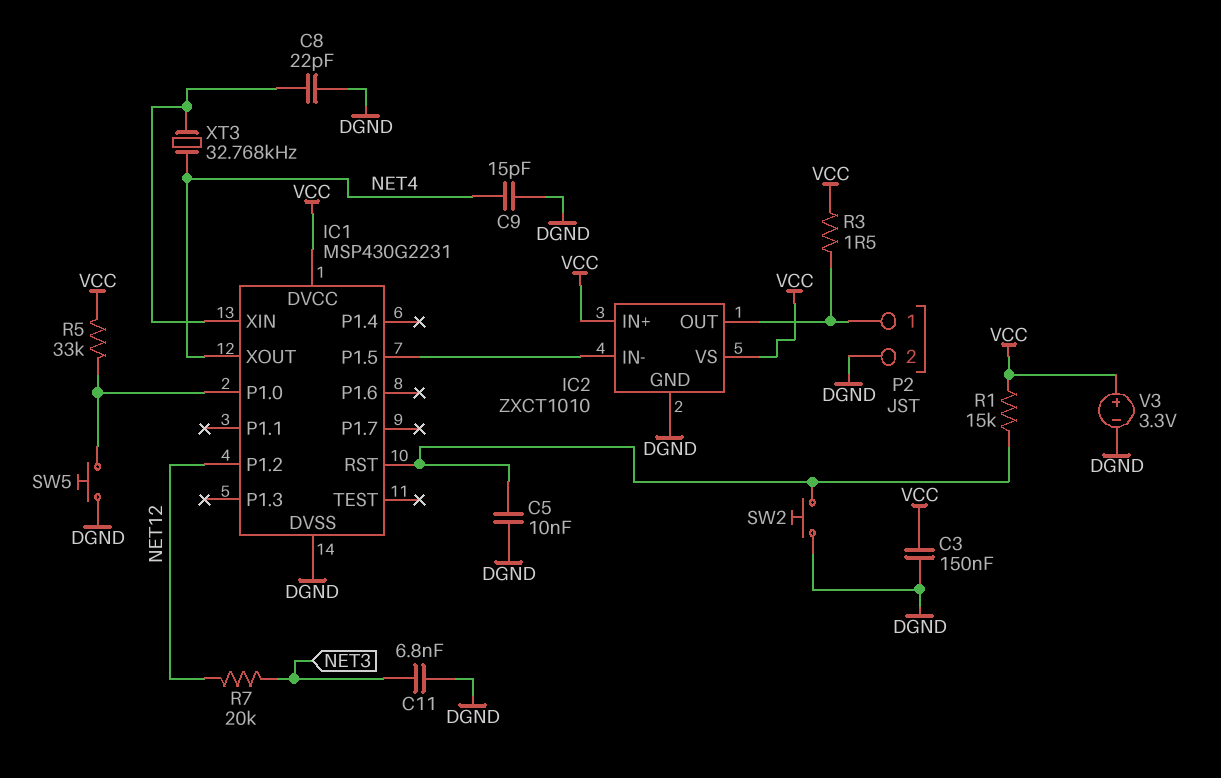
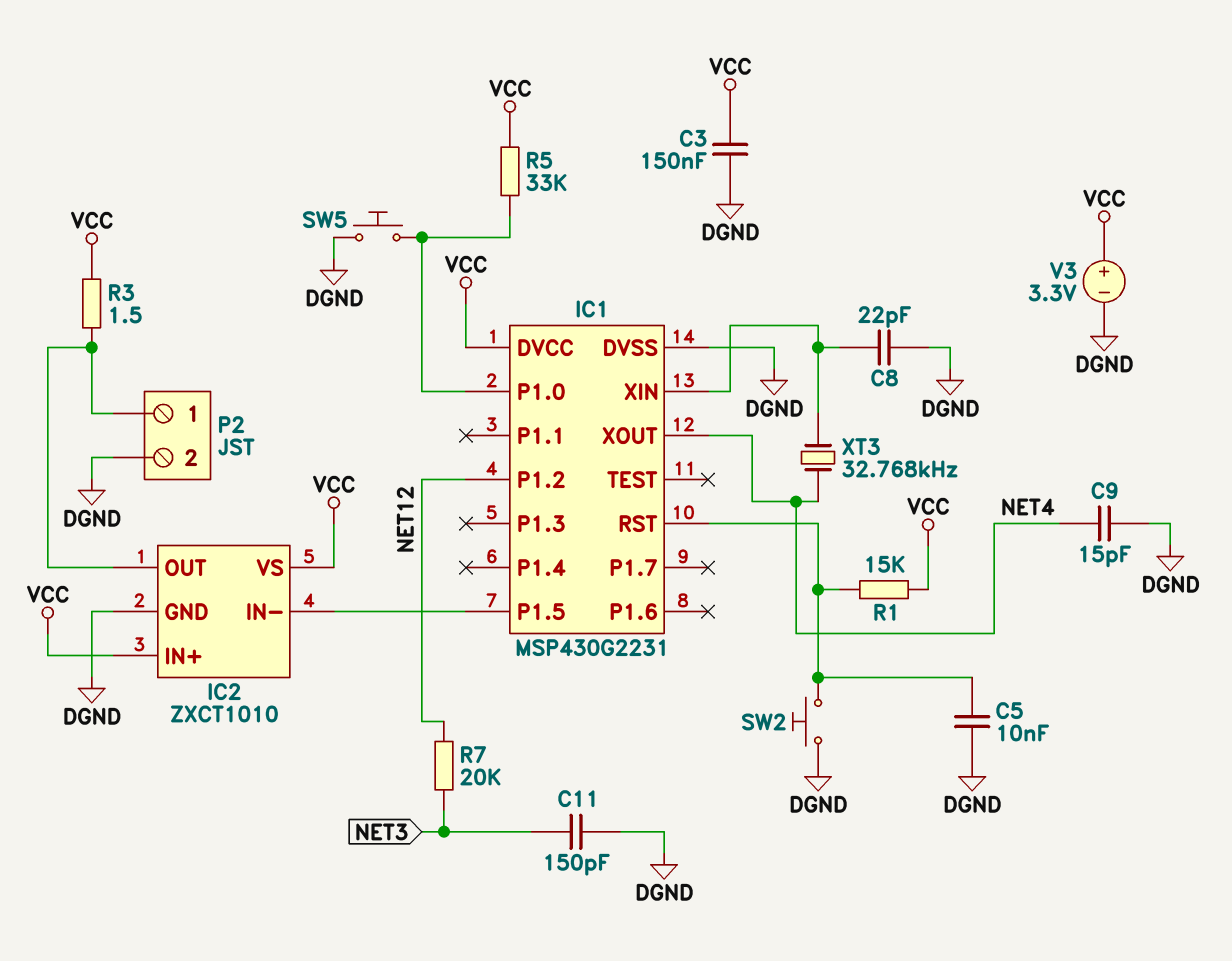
C11: 6.8nF (DGND, NET3) -> 150pF (DGND, NET3)

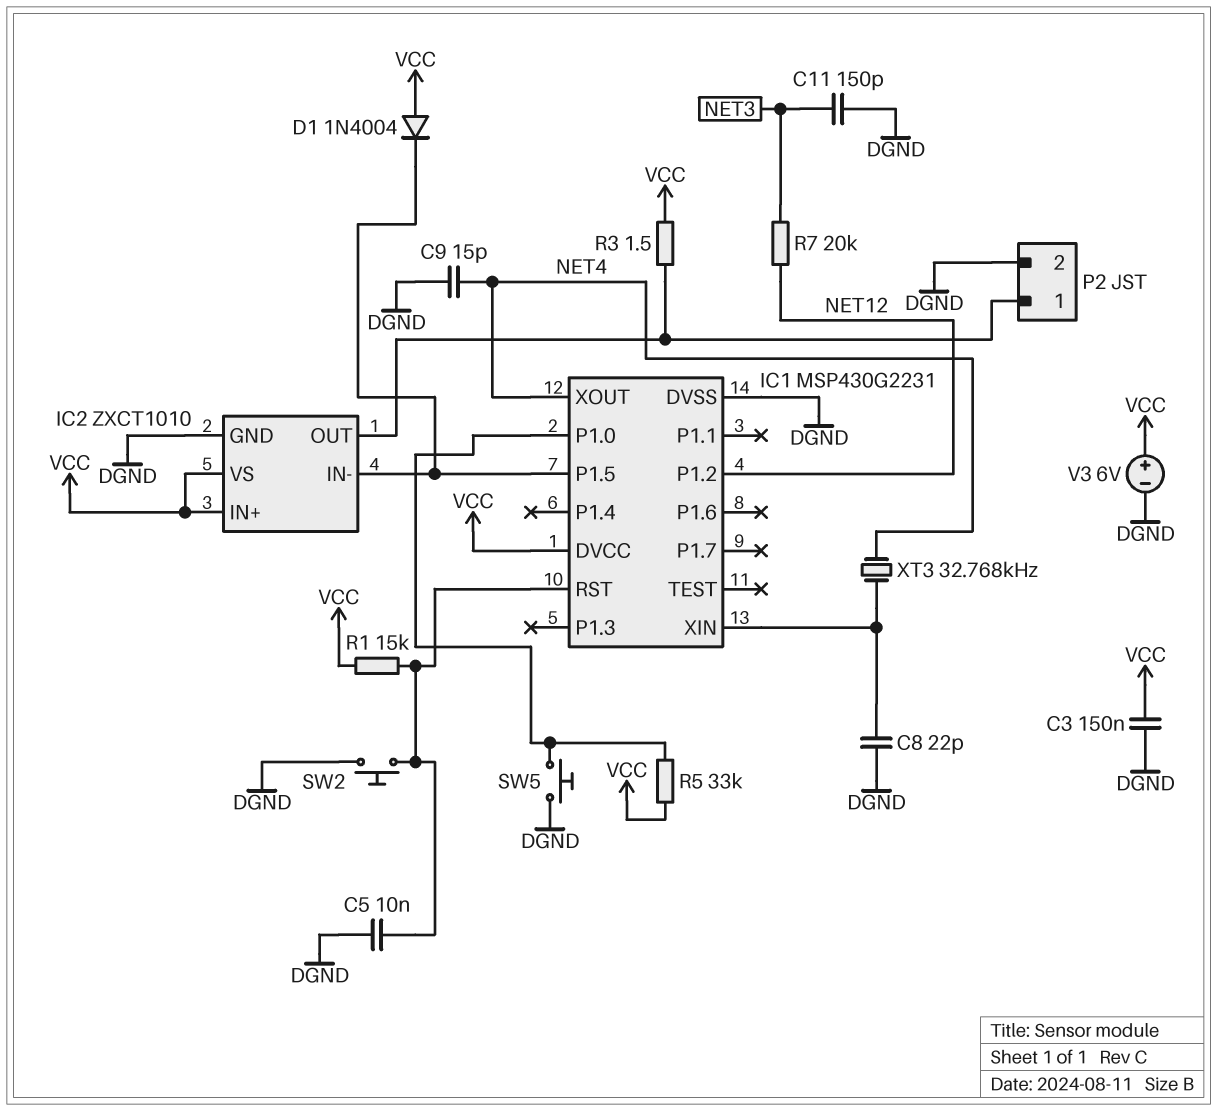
D1: none -> diode 1N4004 (A VCC, K IC1/P1.5)
V3: 3.3V (plus VCC, minus DGND) -> 6V (plus VCC, minus DGND)

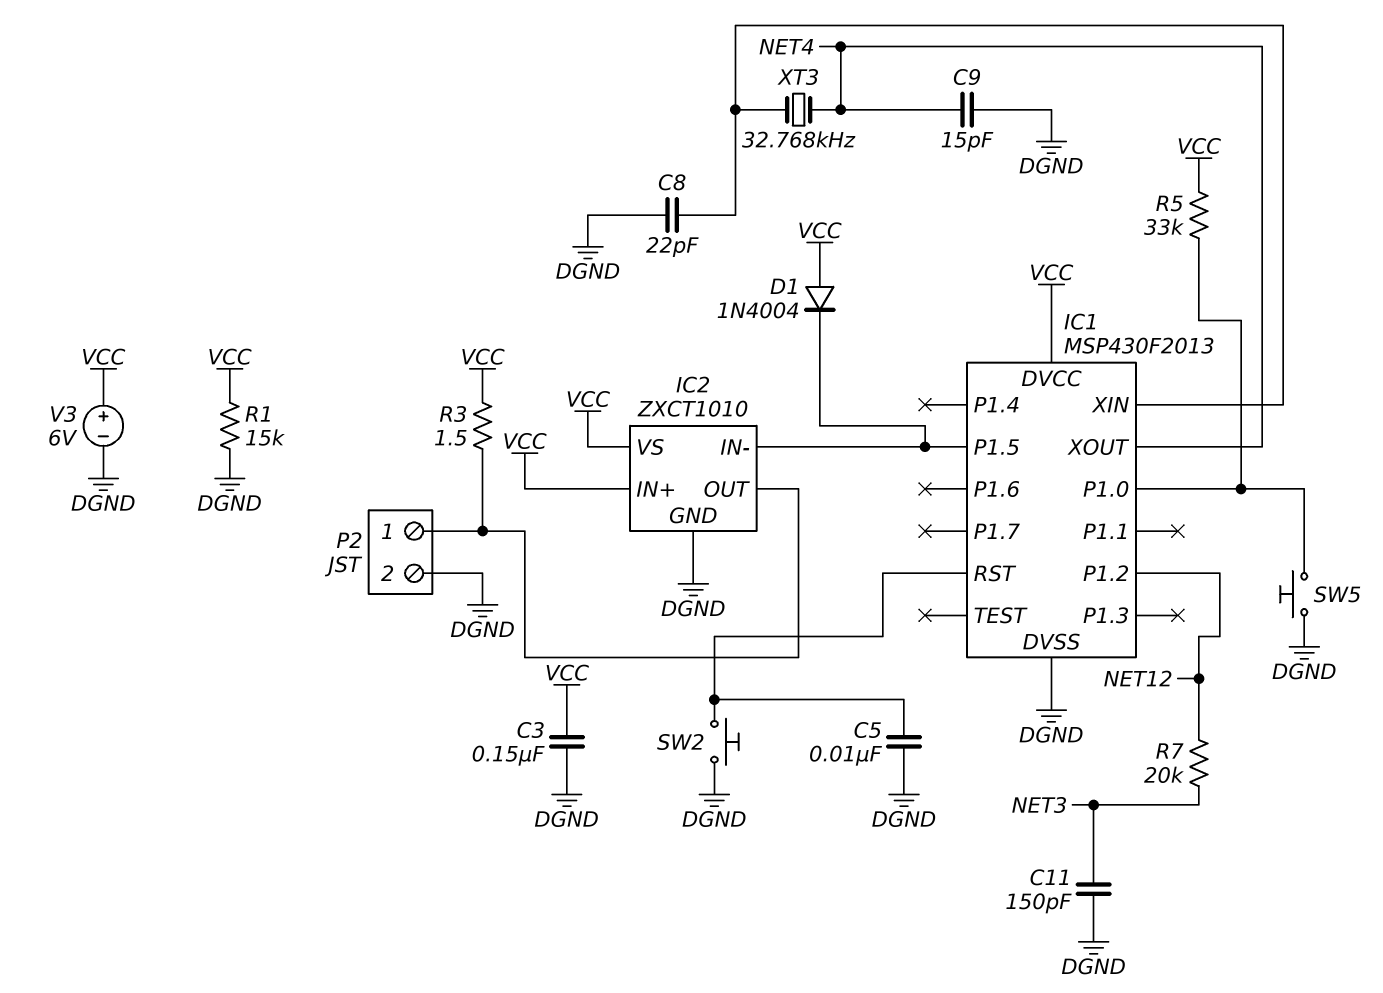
IC1: MSP430G2231 -> MSP430F2013
R1: 15k (IC1/RST, VCC) -> 15k (DGND, VCC)

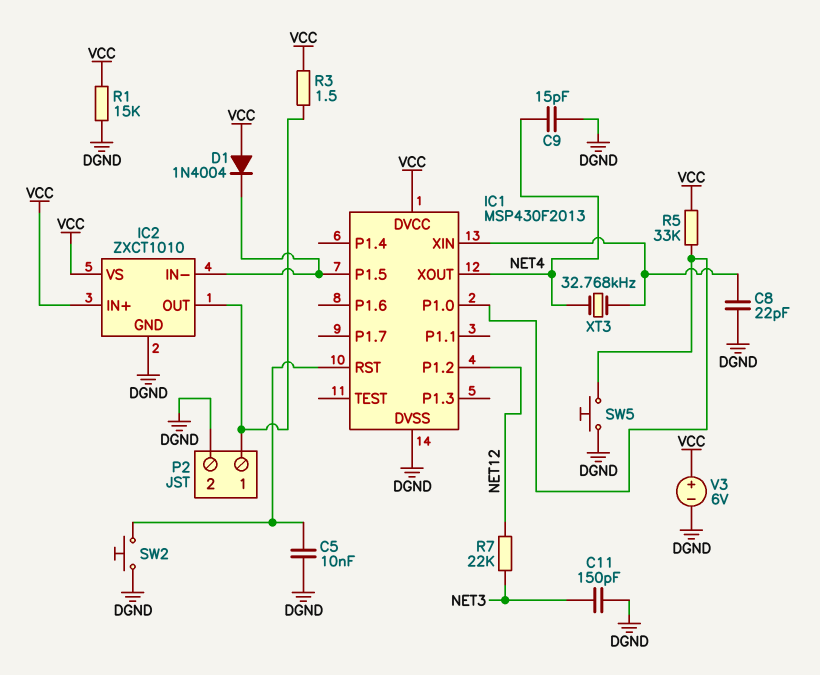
C3: 150nF (DGND, VCC) -> none
R7: 20k (NET3, NET12) -> 22k (NET3, NET12)

